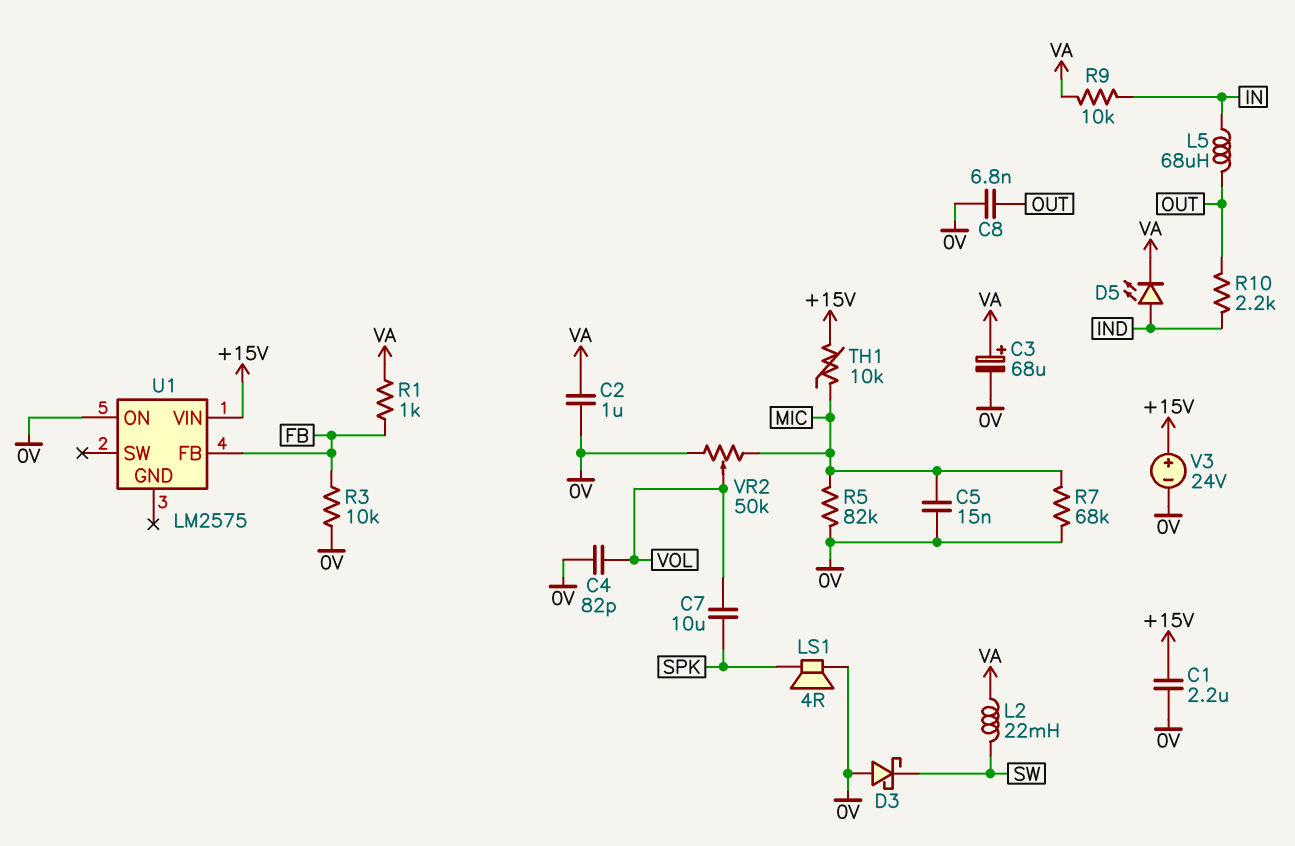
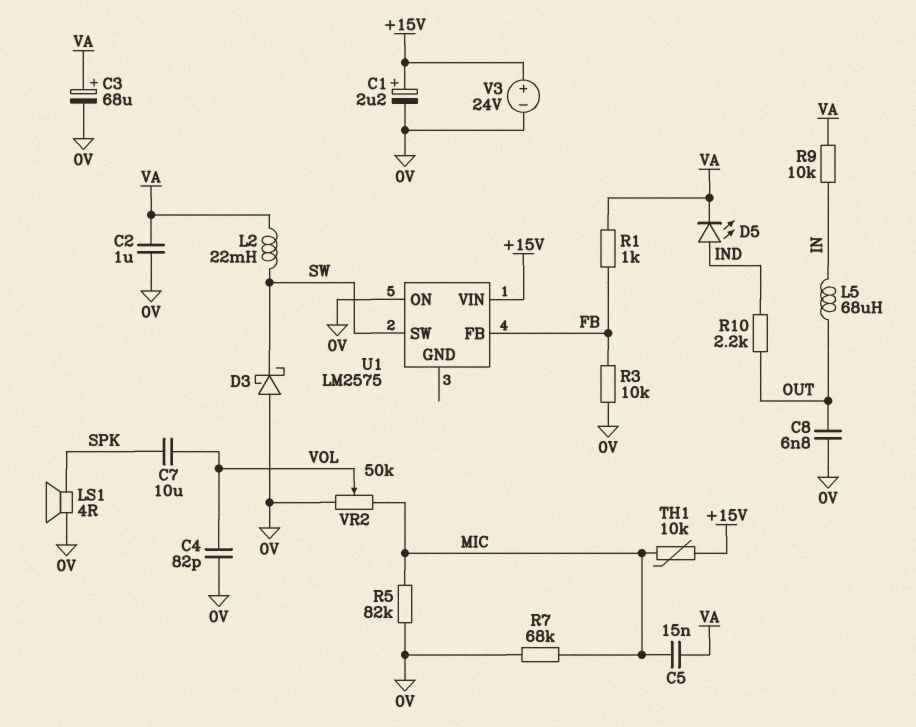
C1: 2.2uF (+15V, 0V) -> 2.2uF (plus +15V, minus 0V)
C5: 15nF (0V, MIC) -> 15nF (MIC, VA)
U1 pin SW: none -> SW

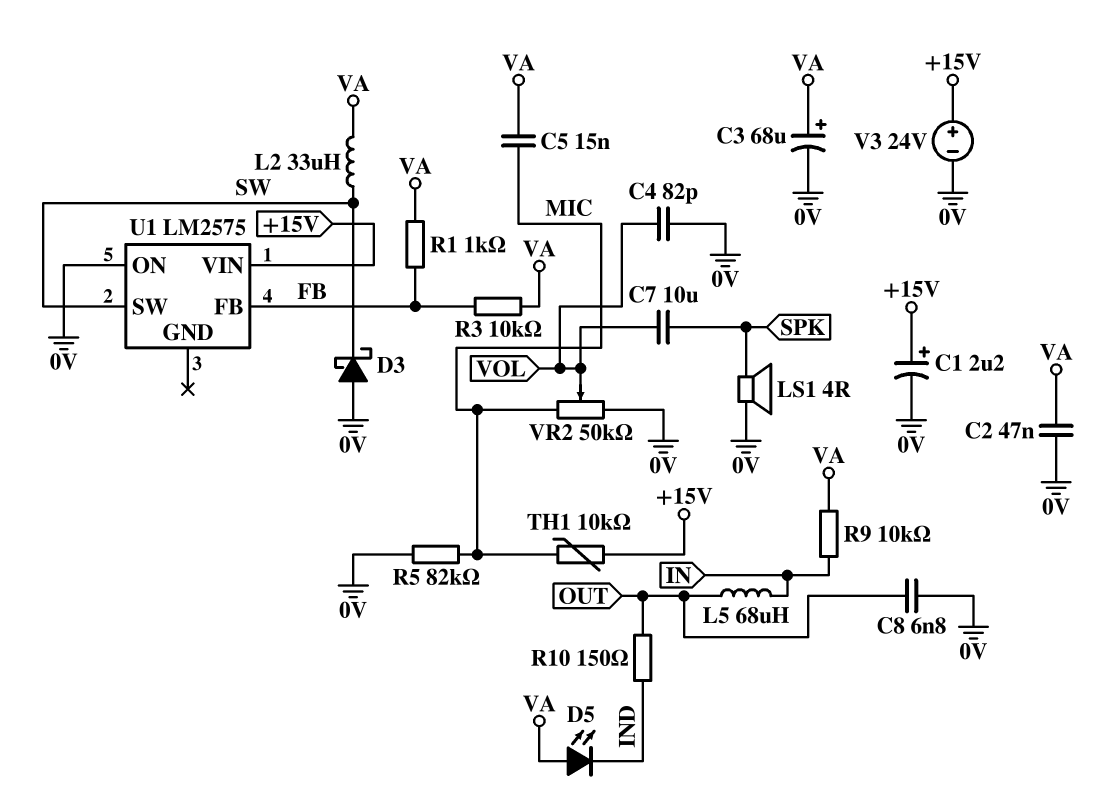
C2: 1uF (0V, VA) -> 47nF (0V, VA)
D5: LED (A IND, K VA) -> LED (A VA, K IND)
L2: 22mH (SW, VA) -> 33uH (SW, VA)
R3: 10k (0V, FB) -> 10k (FB, VA)
R7: 68k (0V, MIC) -> none
R10: 2.2k (IND, OUT) -> 150 (IND, OUT)

